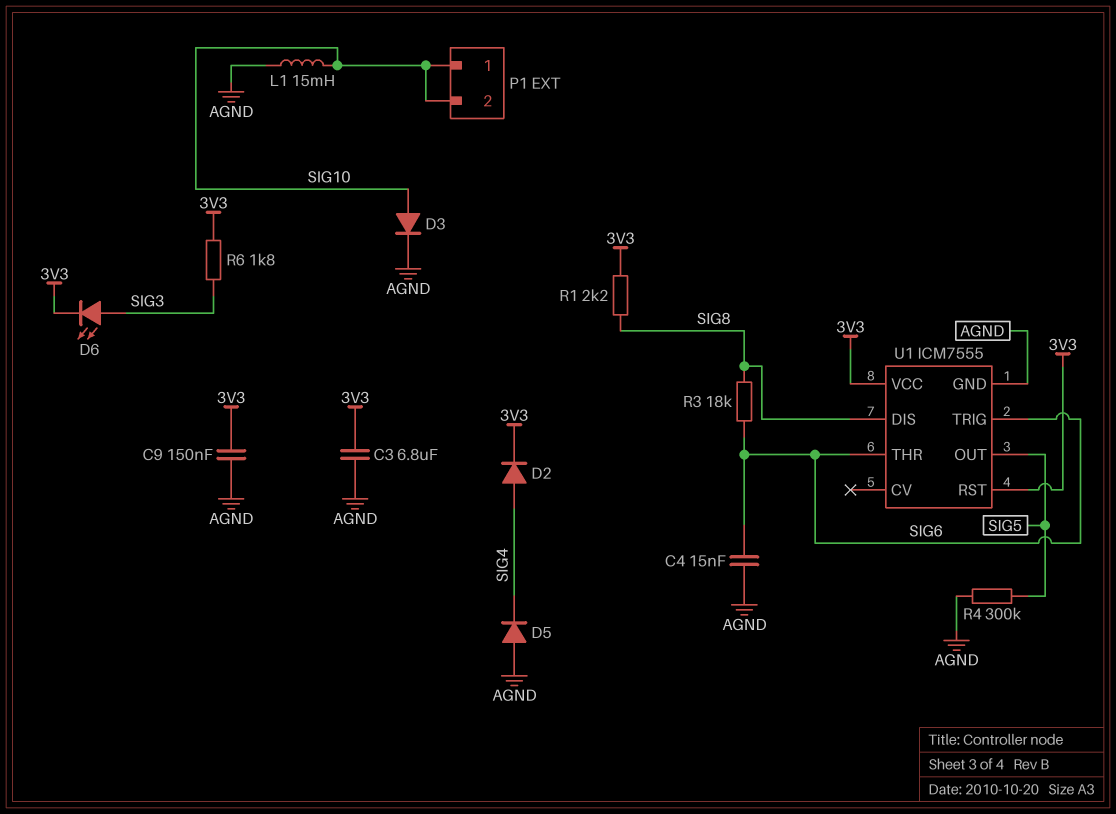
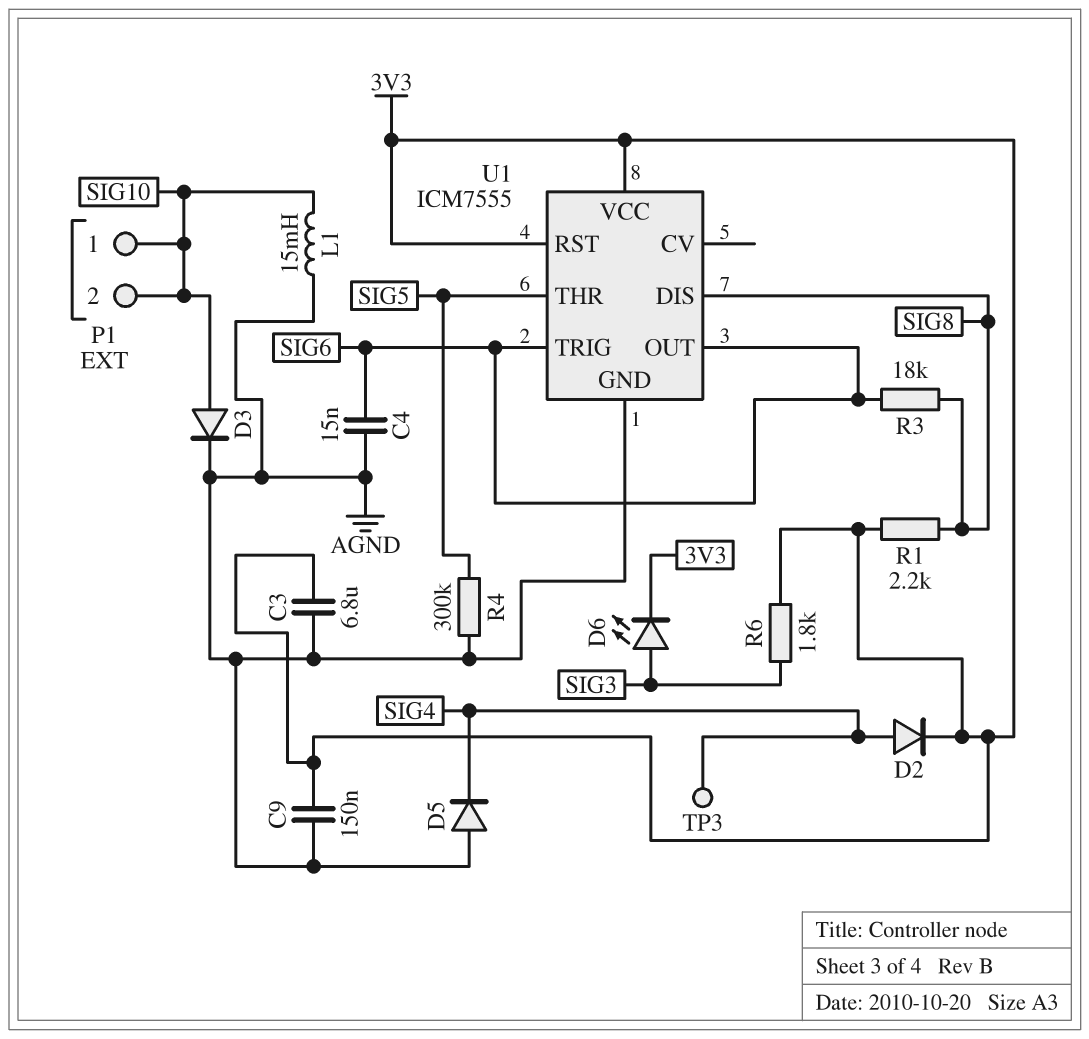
TP3: none -> test point (SIG4)
U1 pin OUT: SIG5 -> SIG6
U1 pin THR: SIG6 -> SIG5

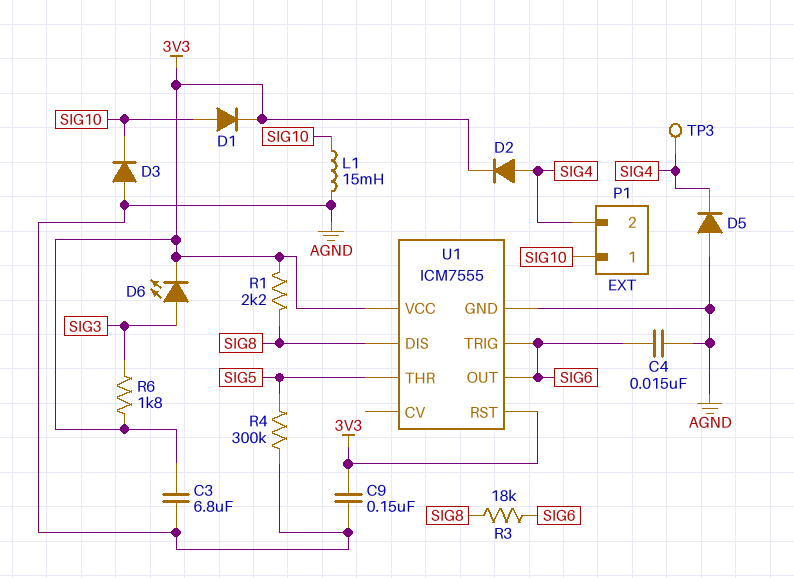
D1: none -> diode (A SIG10, K 3V3)
D3: diode (A SIG10, K AGND) -> diode (A AGND, K SIG10)
P1 pin 2: SIG10 -> SIG4

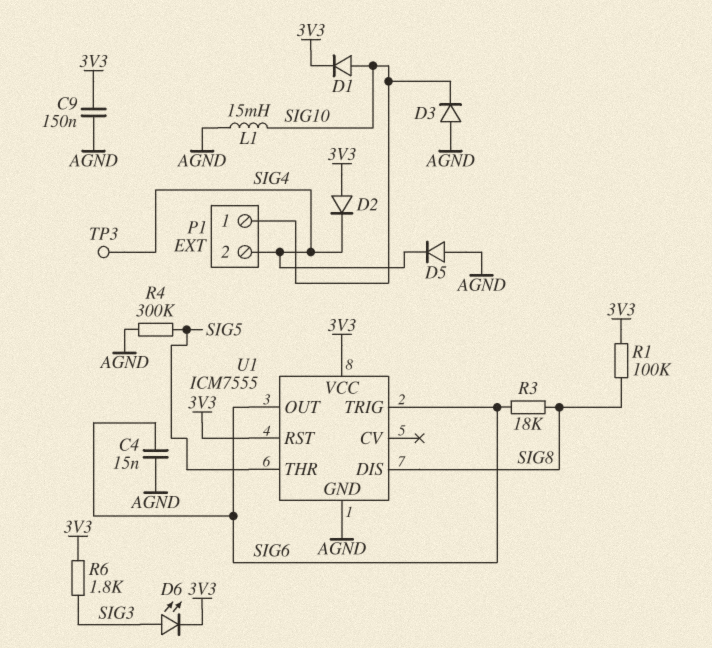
C3: 6.8uF (3V3, AGND) -> none
D2: diode (A SIG4, K 3V3) -> diode (A 3V3, K SIG4)
R1: 2.2k (3V3, SIG8) -> 100k (3V3, SIG8)

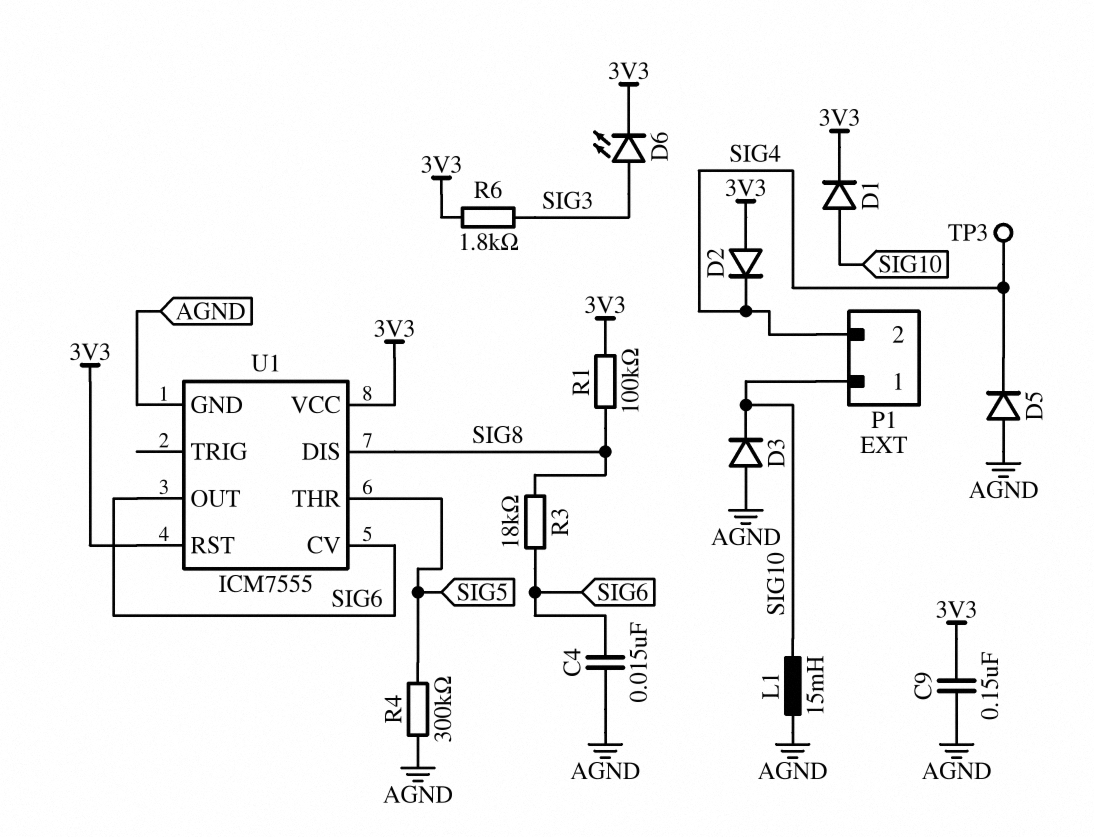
U1 pin CV: none -> SIG6
U1 pin TRIG: SIG6 -> none

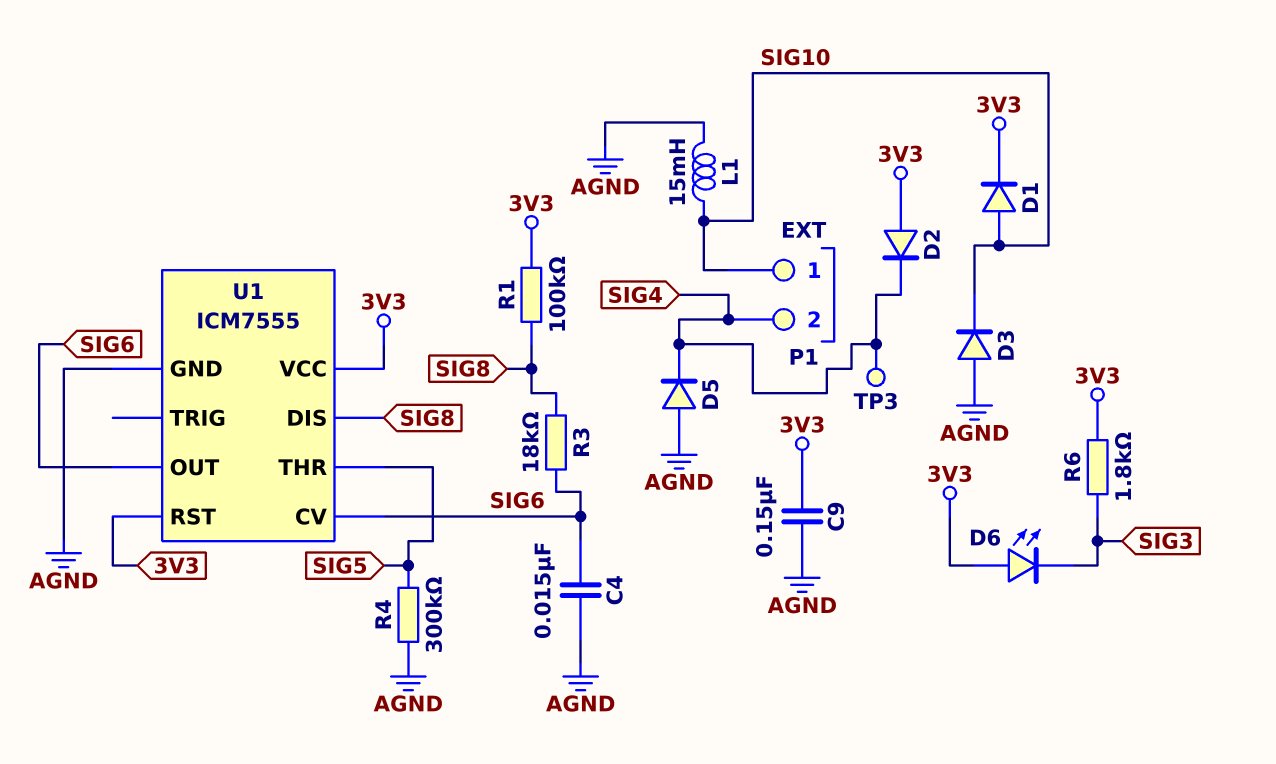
D6: LED (A SIG3, K 3V3) -> LED (A 3V3, K SIG3)

